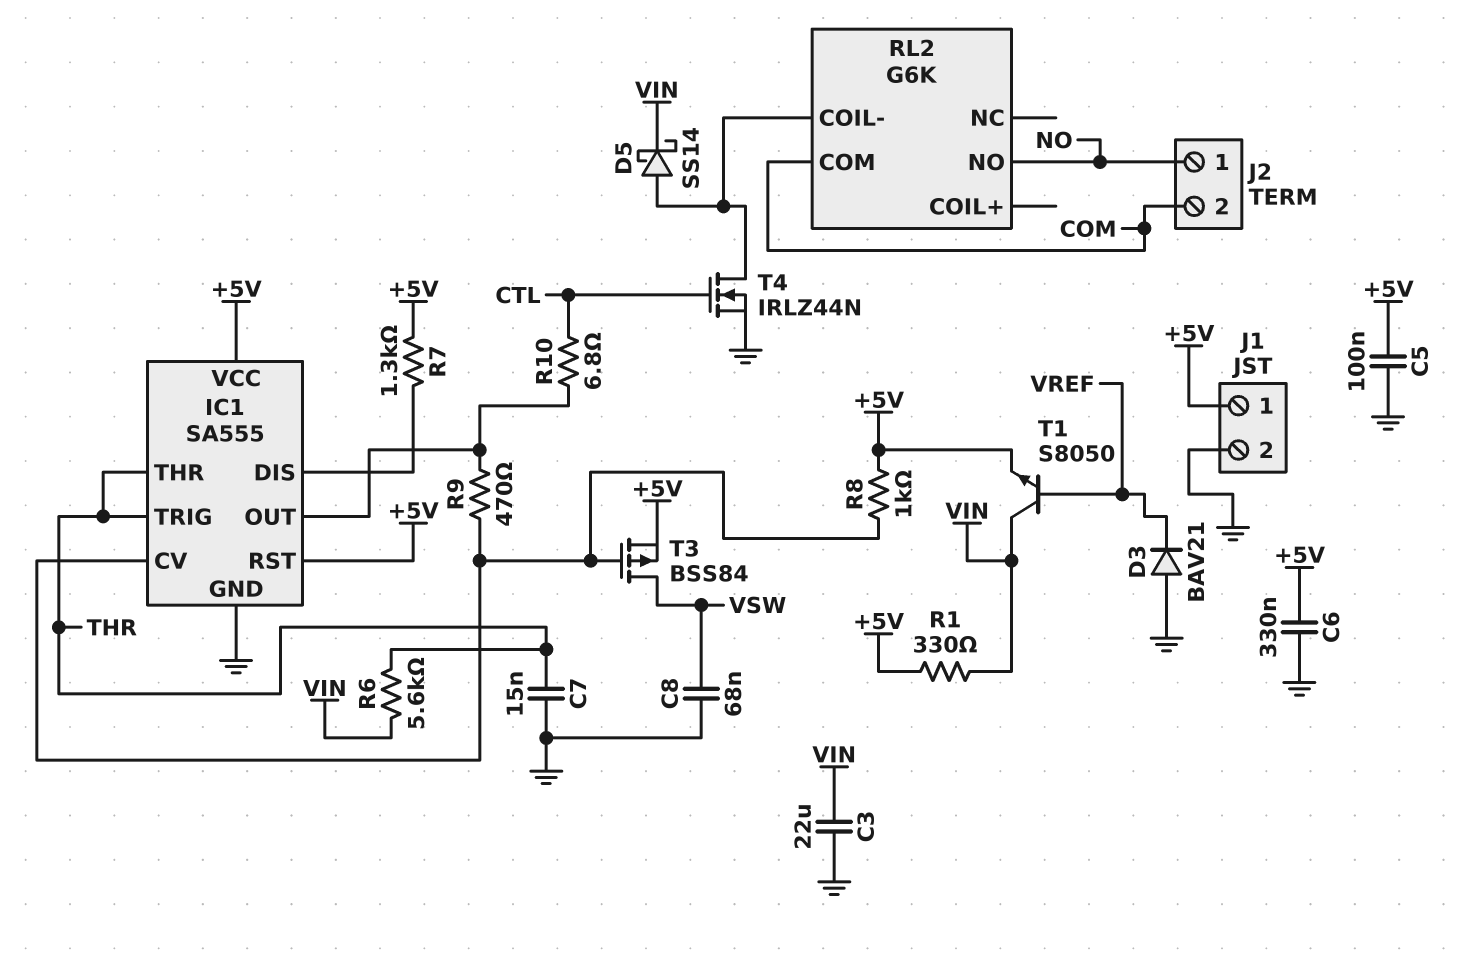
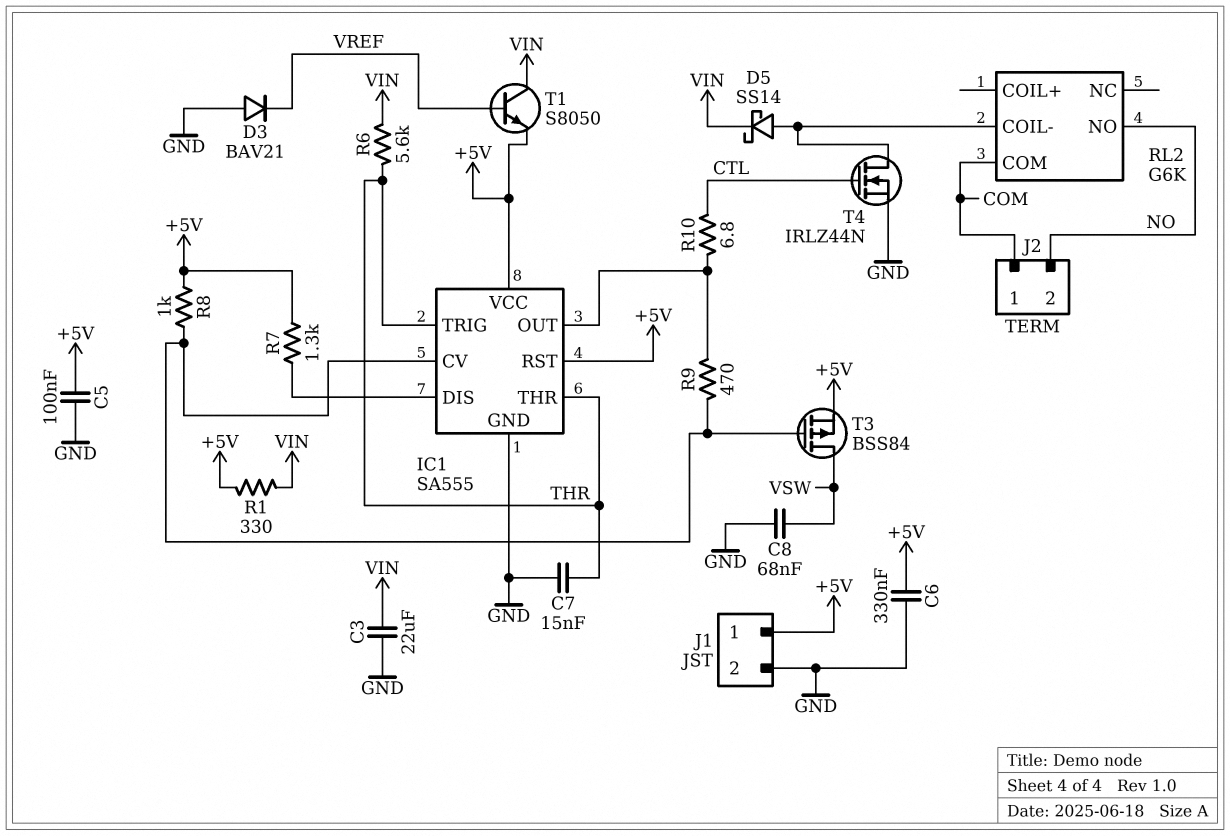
J2 pin 1: NO -> COM
J2 pin 2: COM -> NO

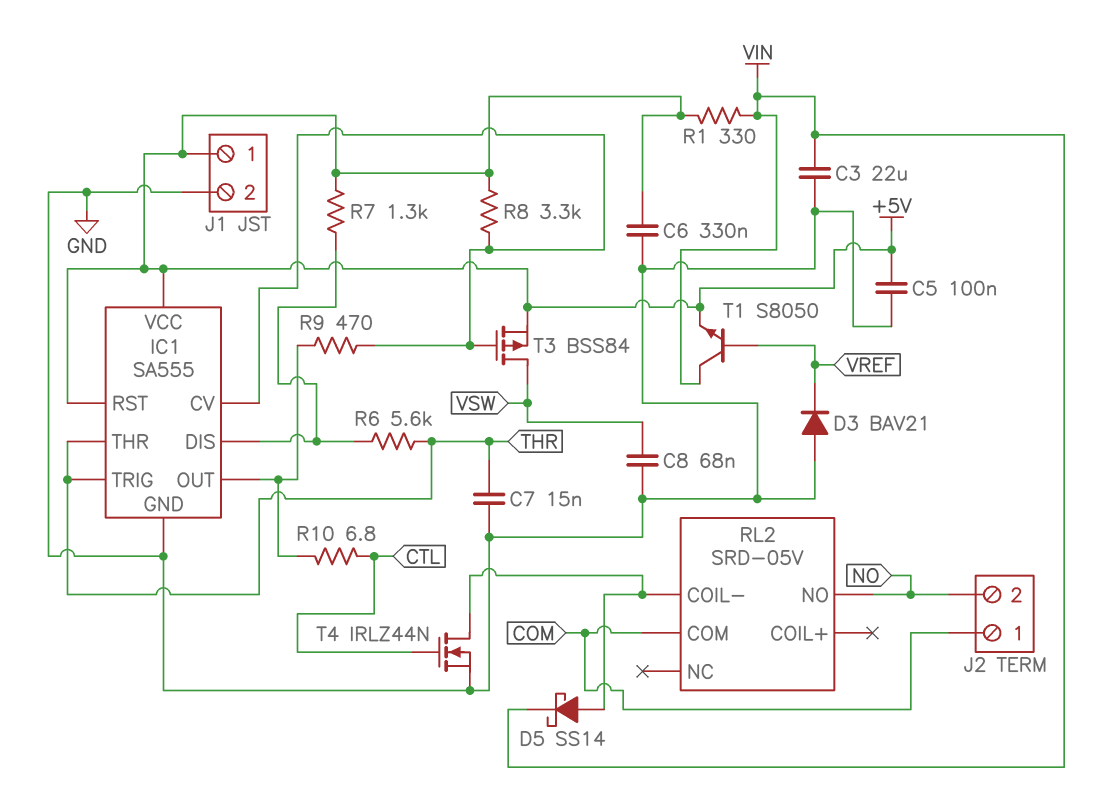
R6: 5.6k (THR, VIN) -> 5.6k (IC1/DIS, THR)
R8: 1k (+5V, IC1/CV) -> 3.3k (+5V, IC1/CV)
RL2: G6K -> SRD-05V

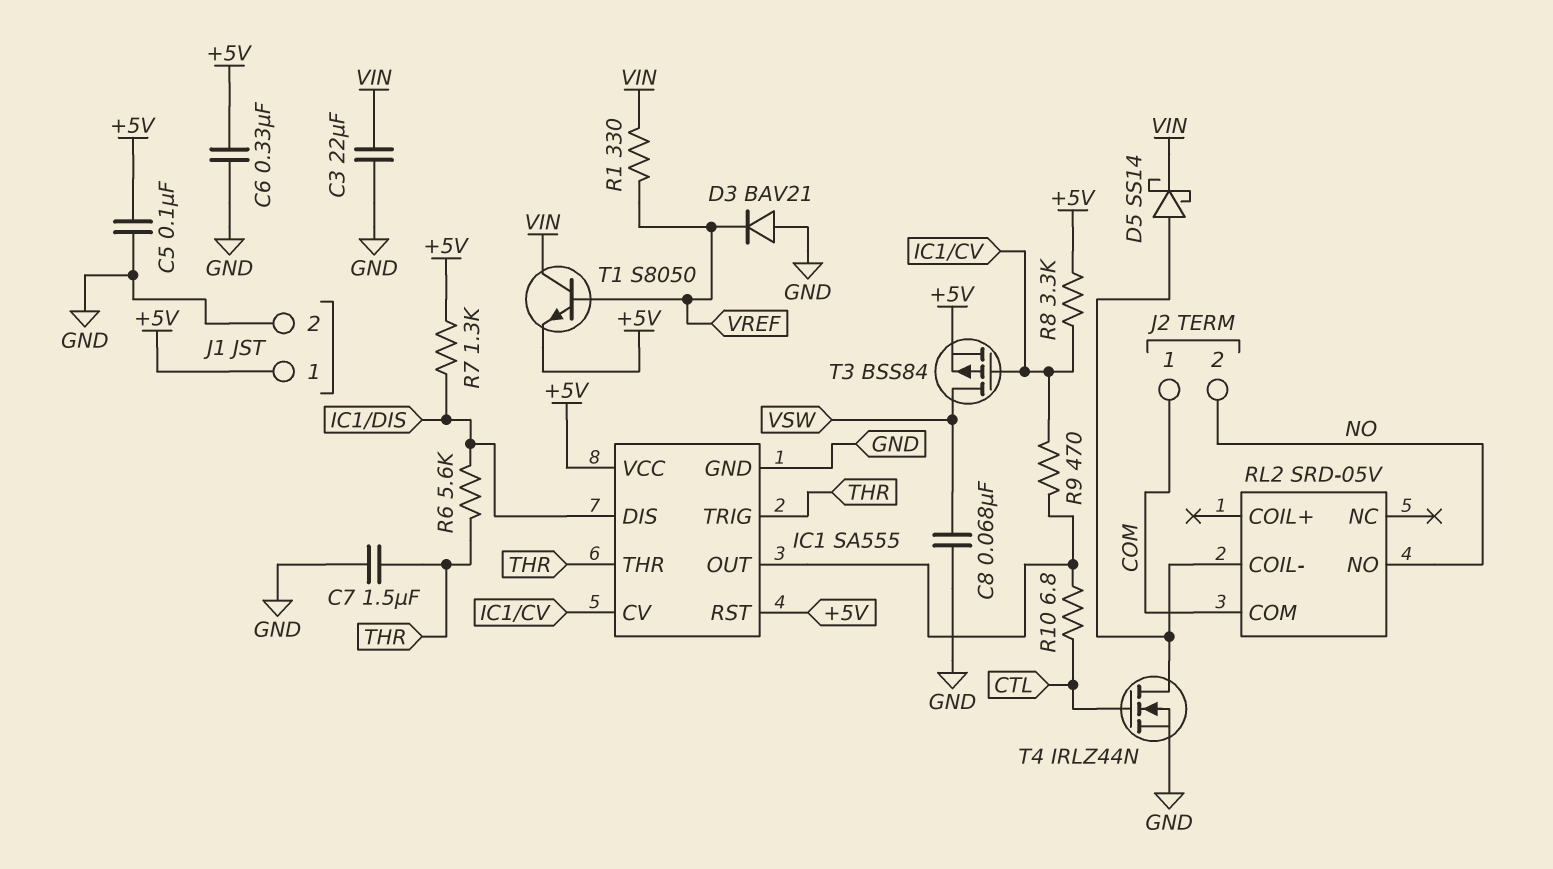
C7: 15nF (GND, THR) -> 1.5uF (GND, THR)
R1: 330 (+5V, VIN) -> 330 (VIN, VREF)

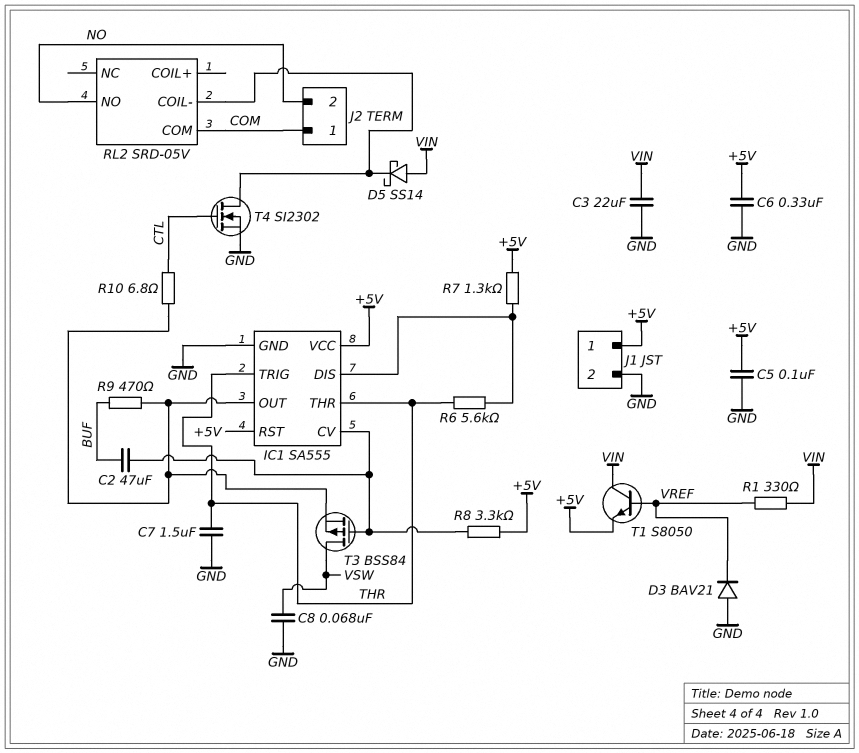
C2: none -> 47uF (BUF, IC1/CV)
D5: schottky SS14 (A RL2/COIL-, K VIN) -> schottky SS14 (A VIN, K RL2/COIL-)
R9: 470 (IC1/CV, IC1/OUT) -> 470 (BUF, IC1/OUT)
T3: PMOS BSS84 (G IC1/CV, D VSW, S +5V) -> PMOS BSS84 (G IC1/CV, D VSW, S IC1/OUT)
T4: NMOS IRLZ44N (G CTL, D RL2/COIL-, S GND) -> NMOS SI2302 (G CTL, D RL2/COIL-, S GND)

